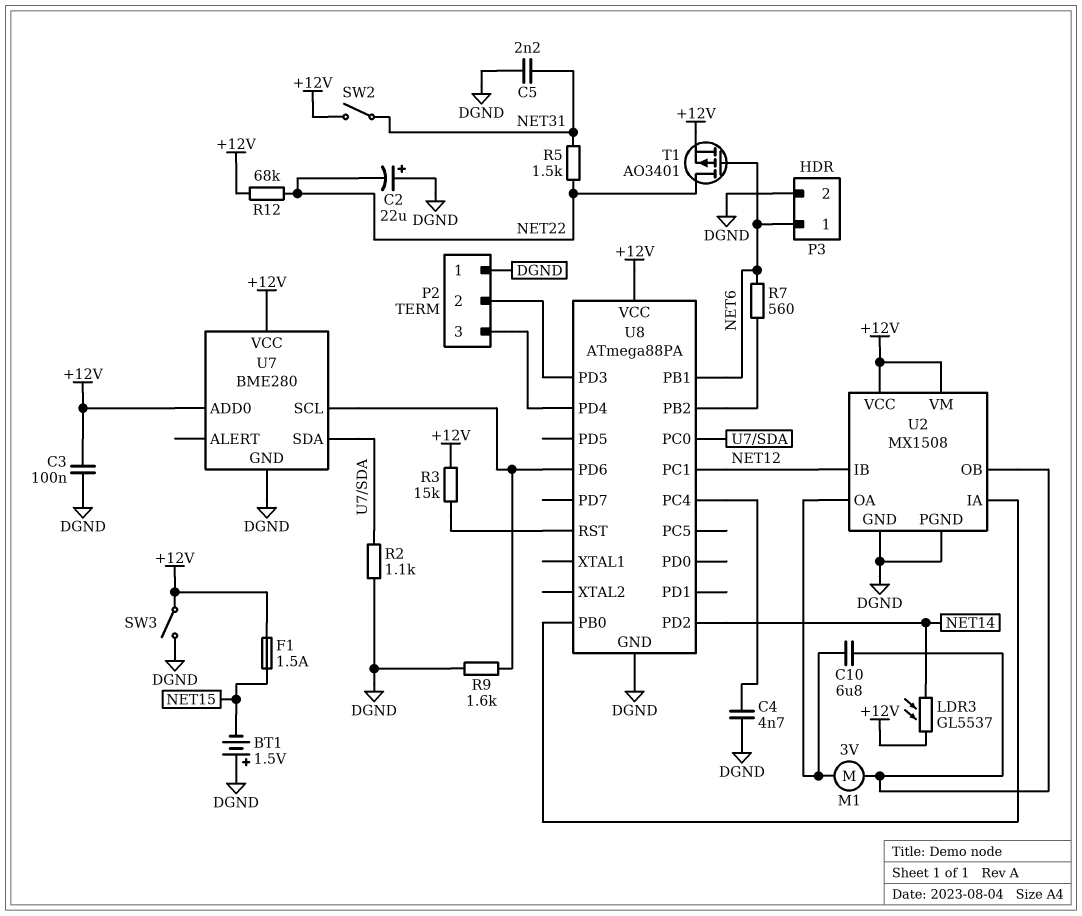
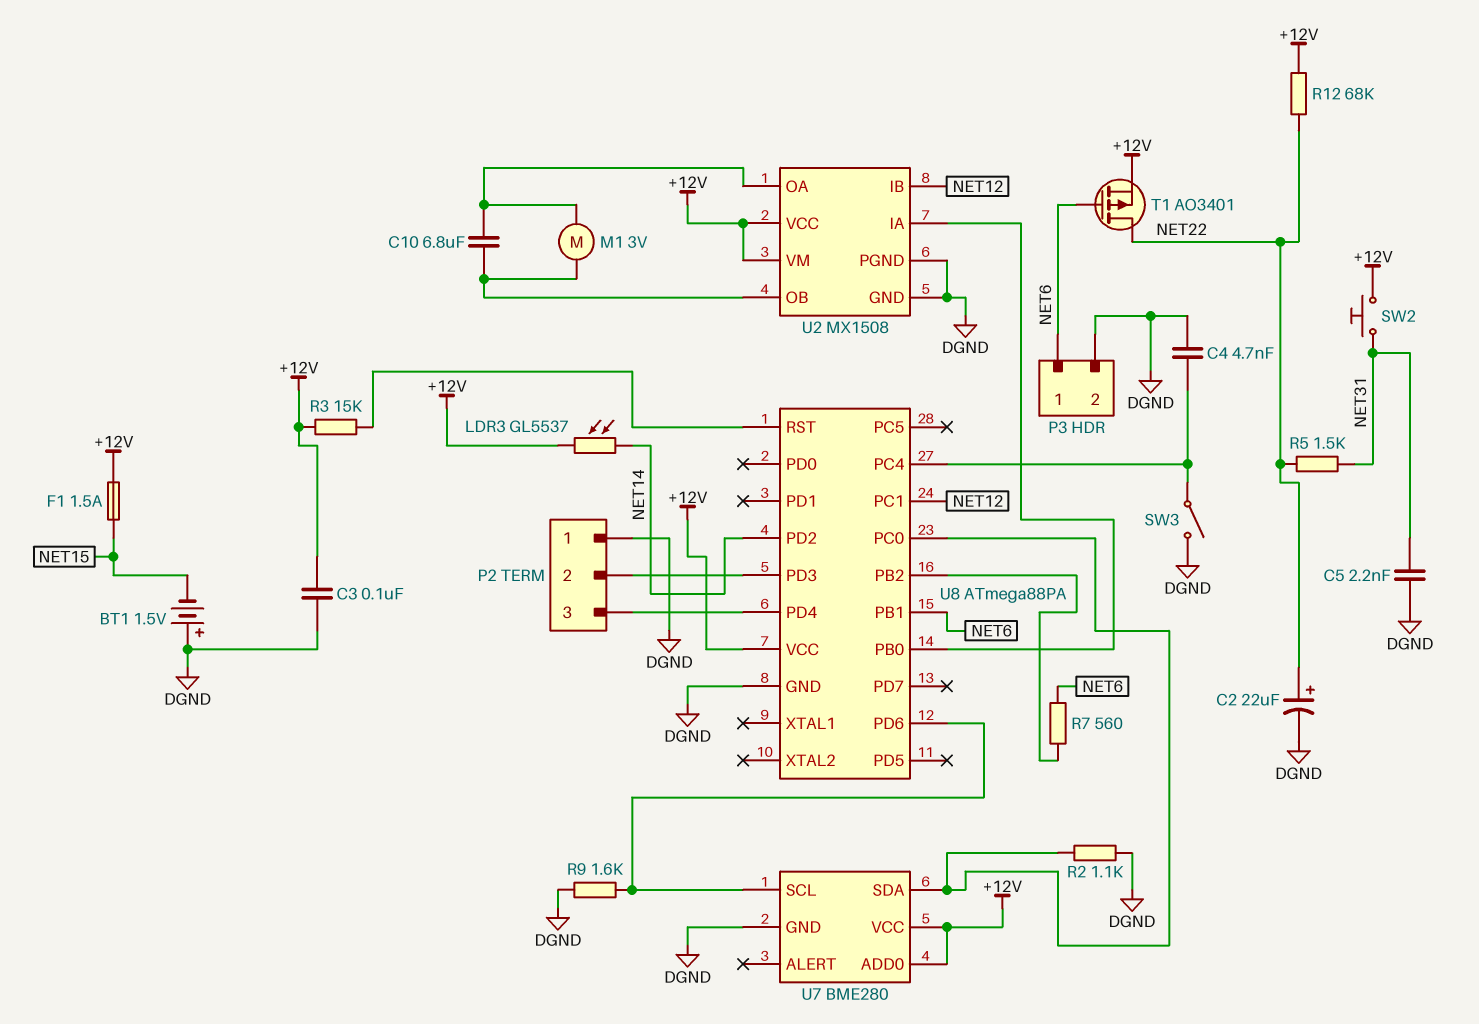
C2: 22uF (plus DGND, minus NET22) -> 22uF (plus NET22, minus DGND)
SW2: switch (+12V, NET31) -> button (+12V, NET31)
SW3: switch (+12V, DGND) -> switch (DGND, U8/PC4)

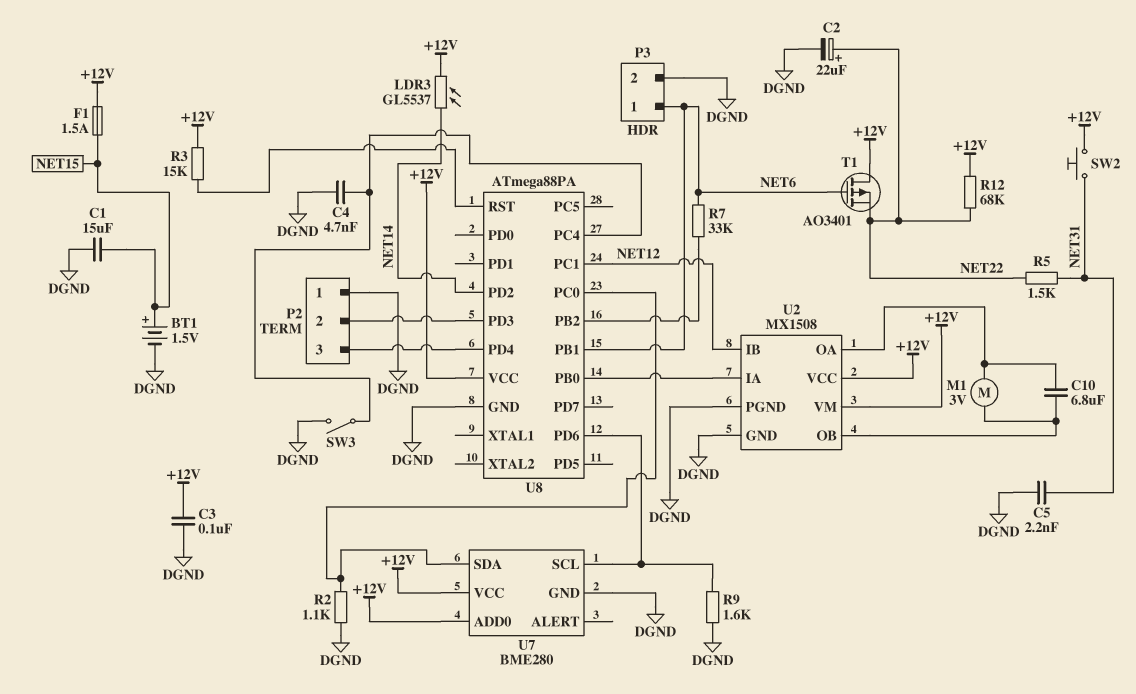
BT1: 1.5V (plus DGND, minus NET15) -> 1.5V (plus NET15, minus DGND)
C1: none -> 15uF (DGND, NET15)
R7: 560 (NET6, U8/PB2) -> 33k (NET6, U8/PB2)
T1: PMOS AO3401 (G NET6, D NET22, S +12V) -> PMOS AO3401 (G NET6, D +12V, S NET22)

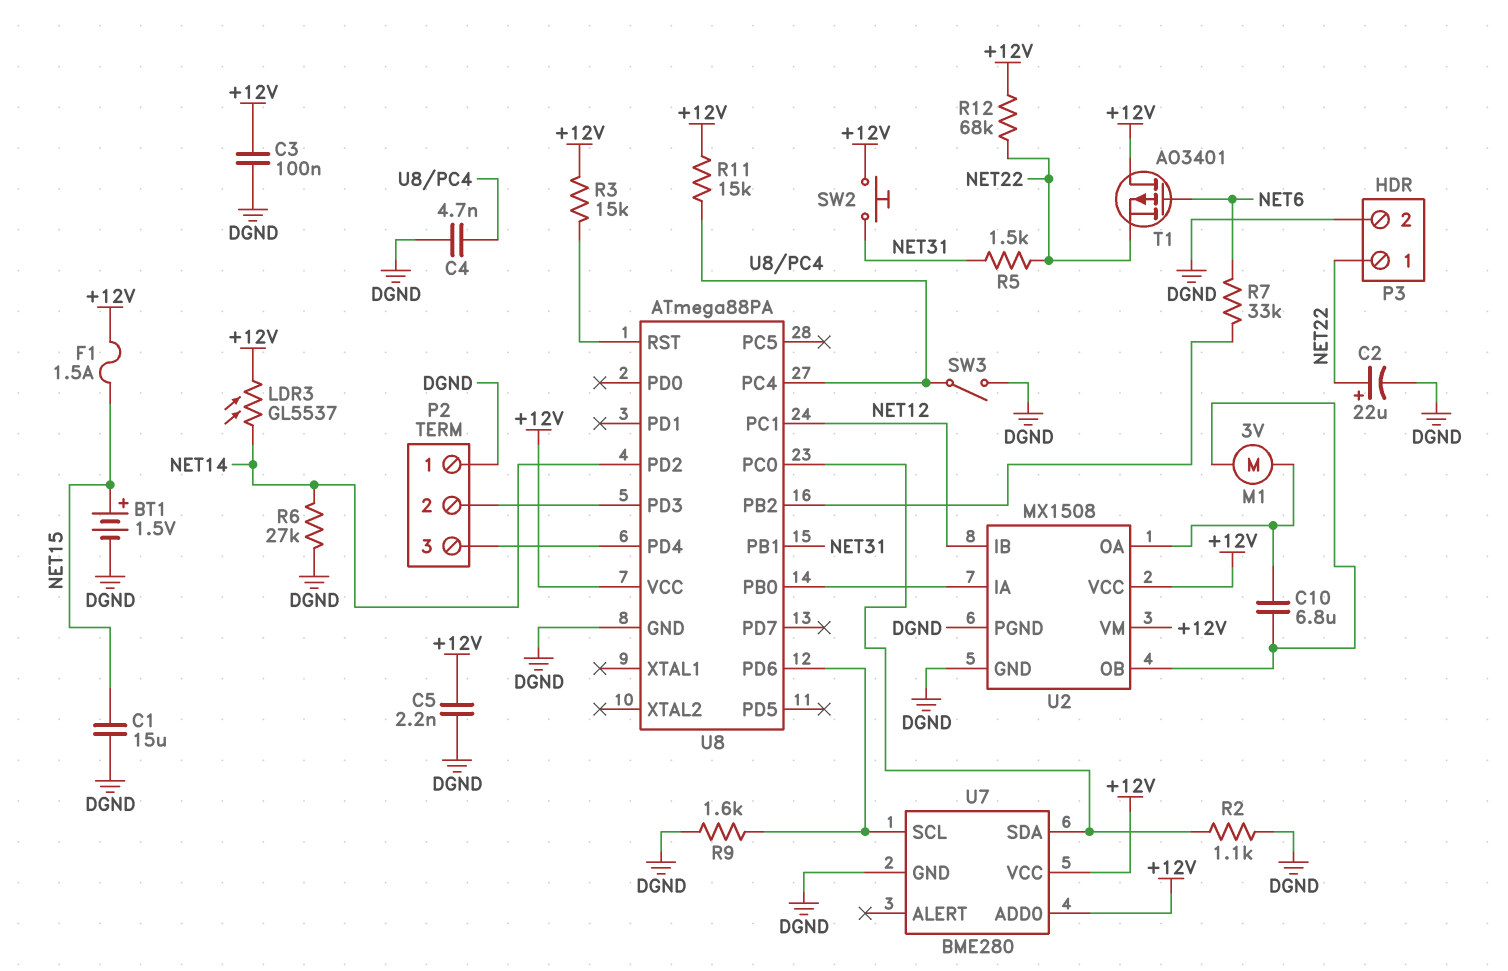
C5: 2.2nF (DGND, NET31) -> 2.2nF (+12V, DGND)
P3 pin 1: NET6 -> NET22
R6: none -> 27k (DGND, NET14)
R11: none -> 15k (+12V, U8/PC4)
U8 pin PB1: NET6 -> NET31

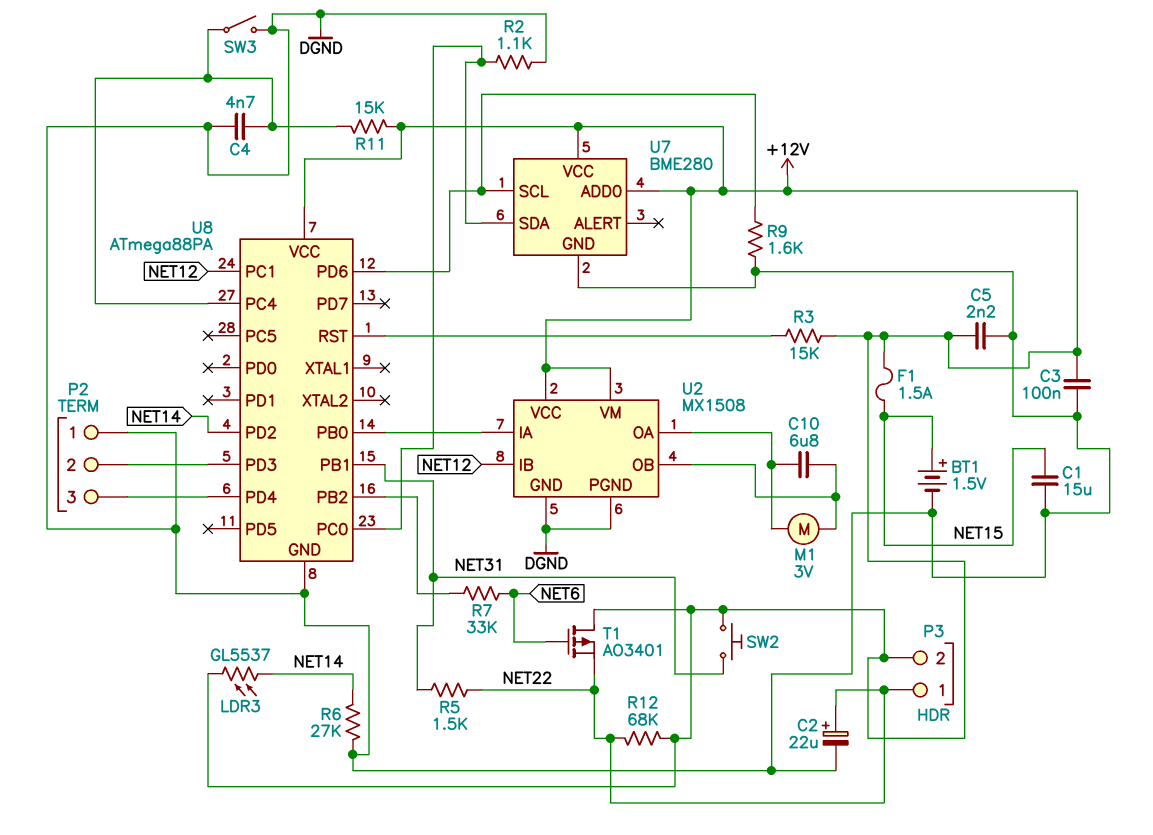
P3 pin 2: DGND -> +12V

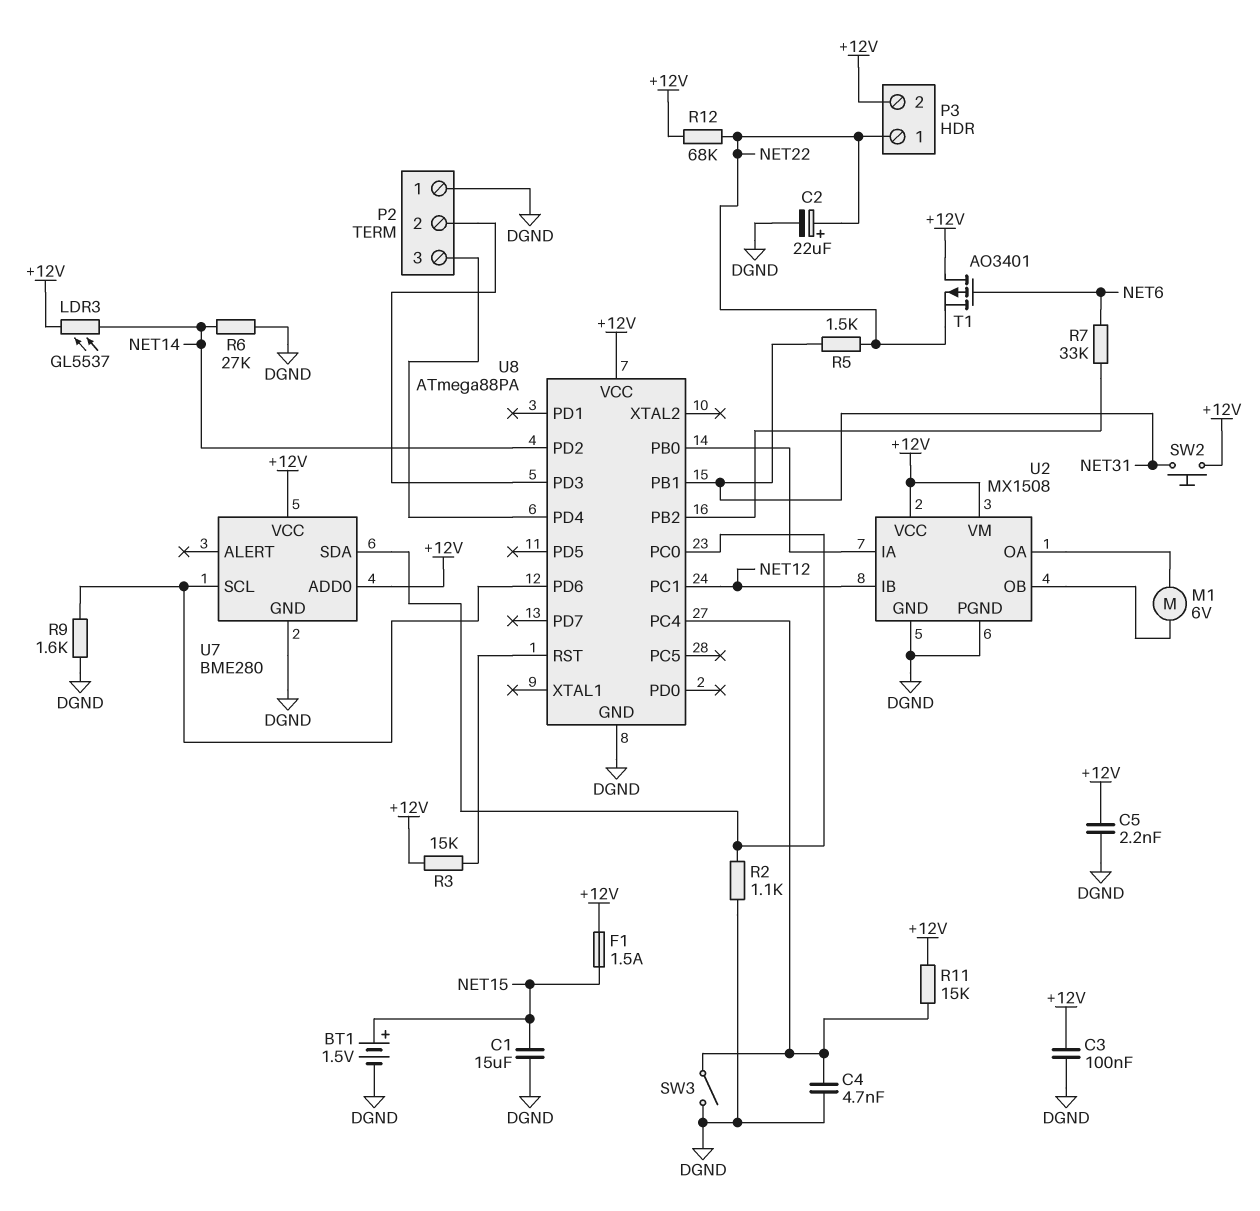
C10: 6.8uF (U2/OA, U2/OB) -> none
M1: motor 3V (U2/OA, U2/OB) -> motor 6V (U2/OA, U2/OB)

